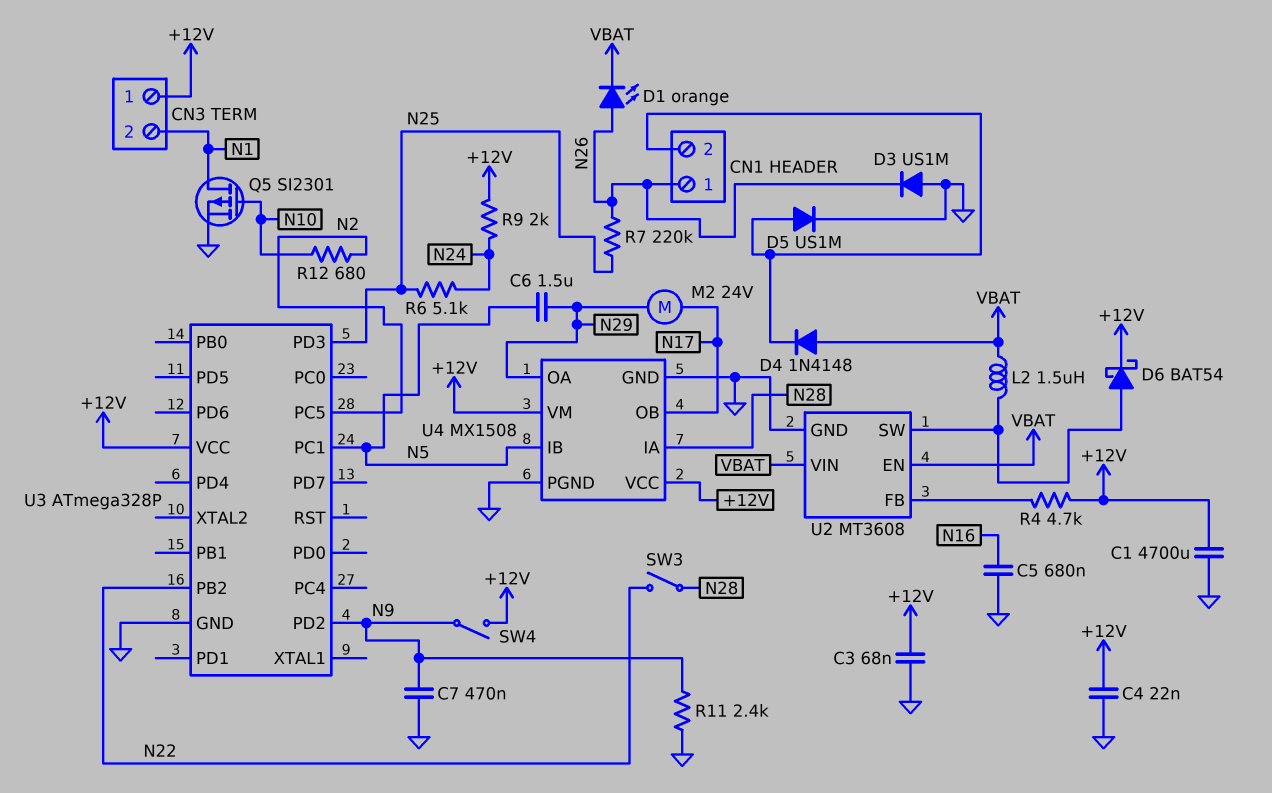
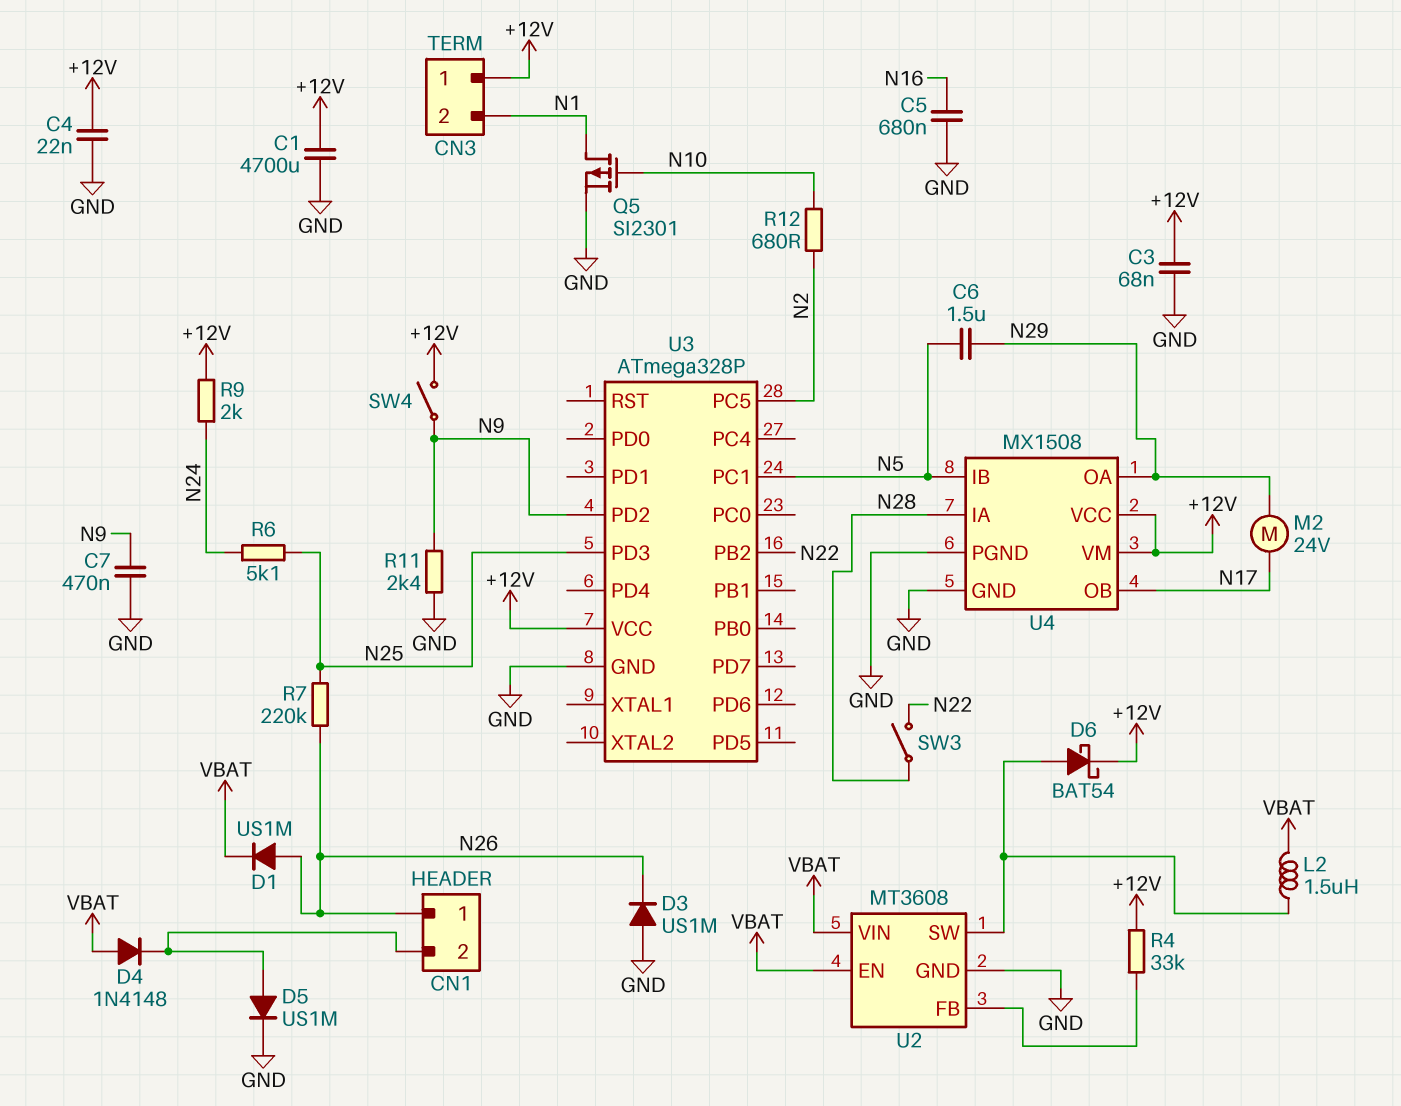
D1: LED orange (A N26, K VBAT) -> diode US1M (A N26, K VBAT)
R4: 4.7k (+12V, U2/FB) -> 33k (+12V, U2/FB)

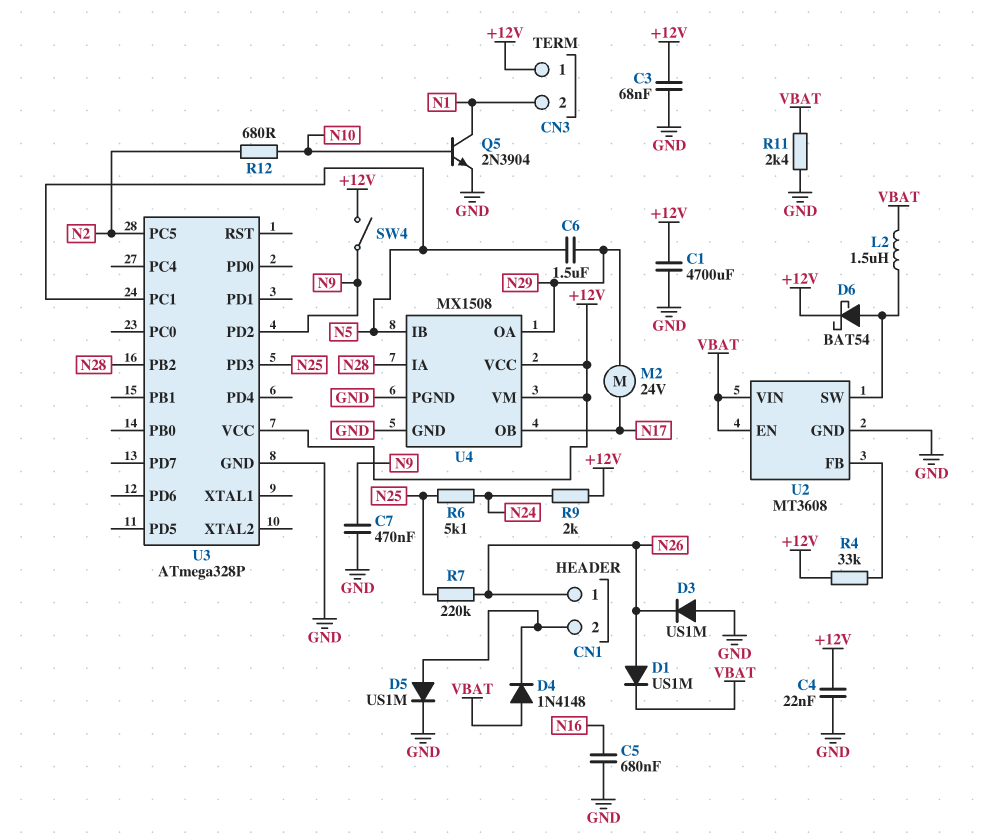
Q5: PMOS SI2301 (G N10, D N1, S GND) -> NPN 2N3904 (B N10, C N1, E GND)
R11: 2.4k (GND, N9) -> 2.4k (GND, VBAT)
SW3: switch (N22, N28) -> none
U3 pin PB2: N22 -> N28

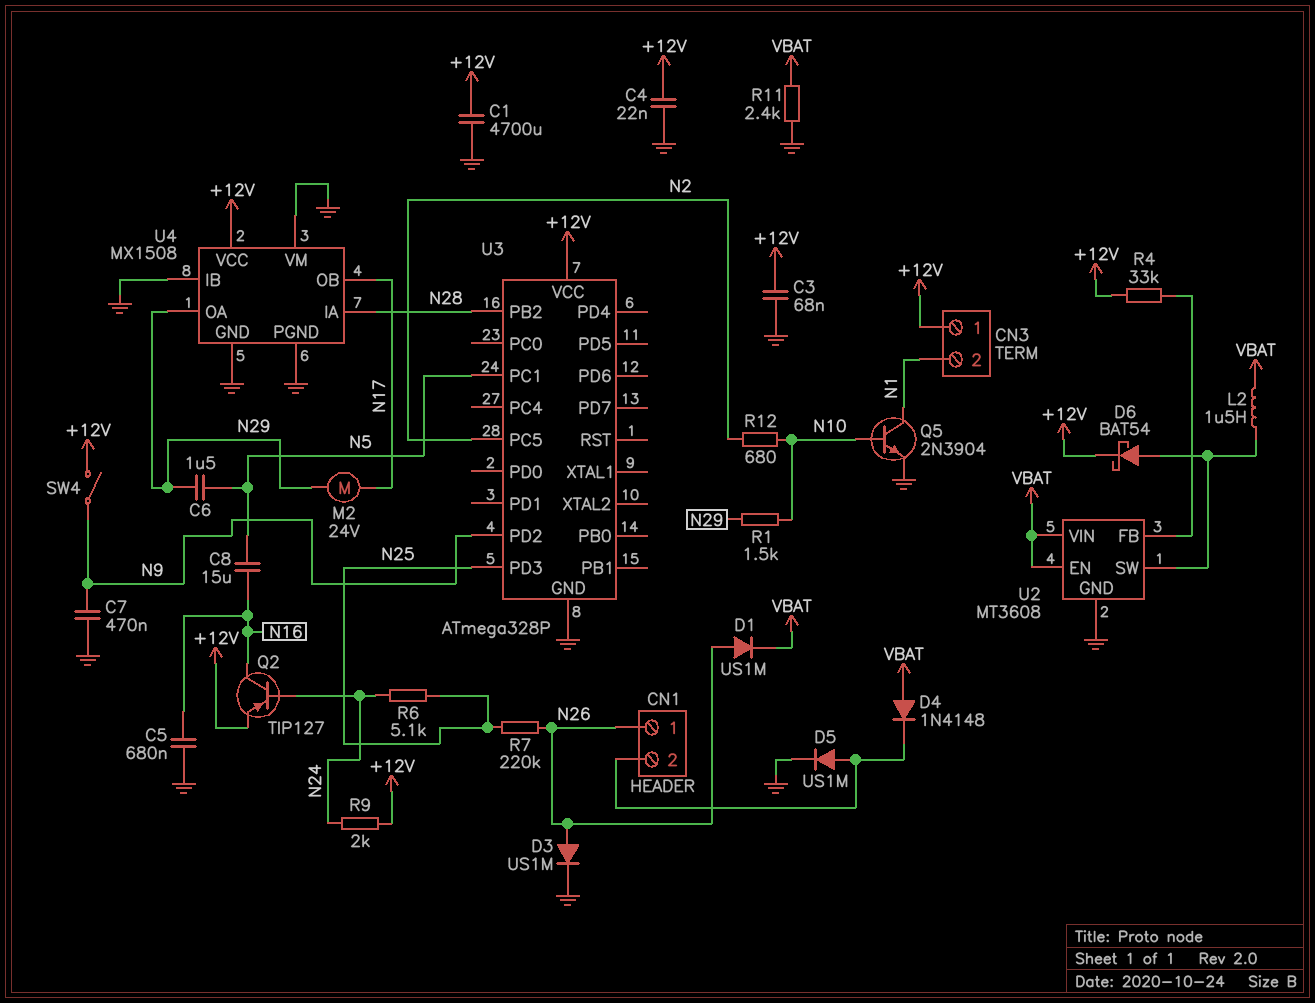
C8: none -> 15uF (N5, N16)
D3: diode US1M (A GND, K N26) -> diode US1M (A N26, K GND)
Q2: none -> PNP TIP127 (B N24, C N16, E +12V)
R1: none -> 1.5k (N10, N29)
U4 pin IB: N5 -> GND
U4 pin VM: +12V -> GND

